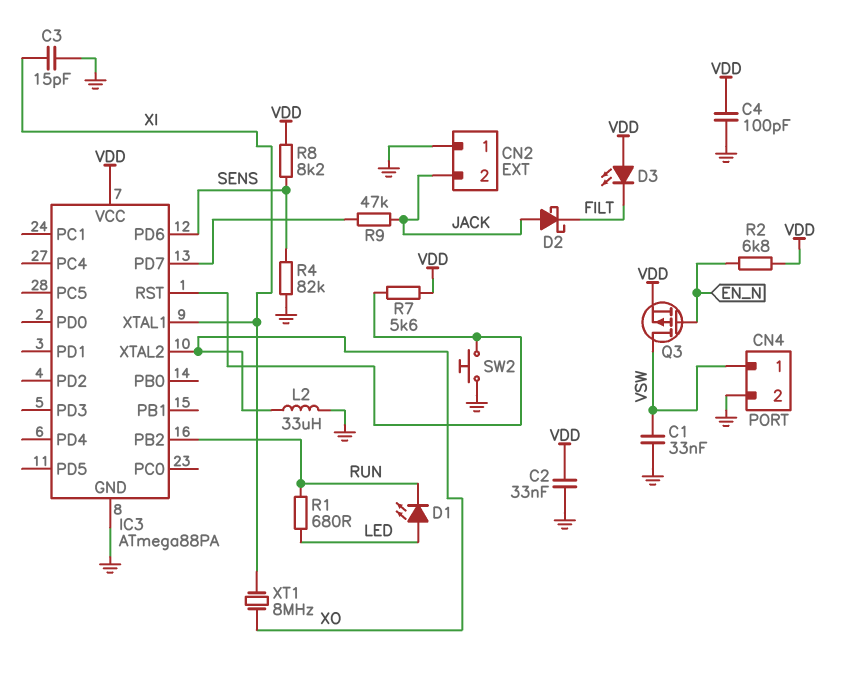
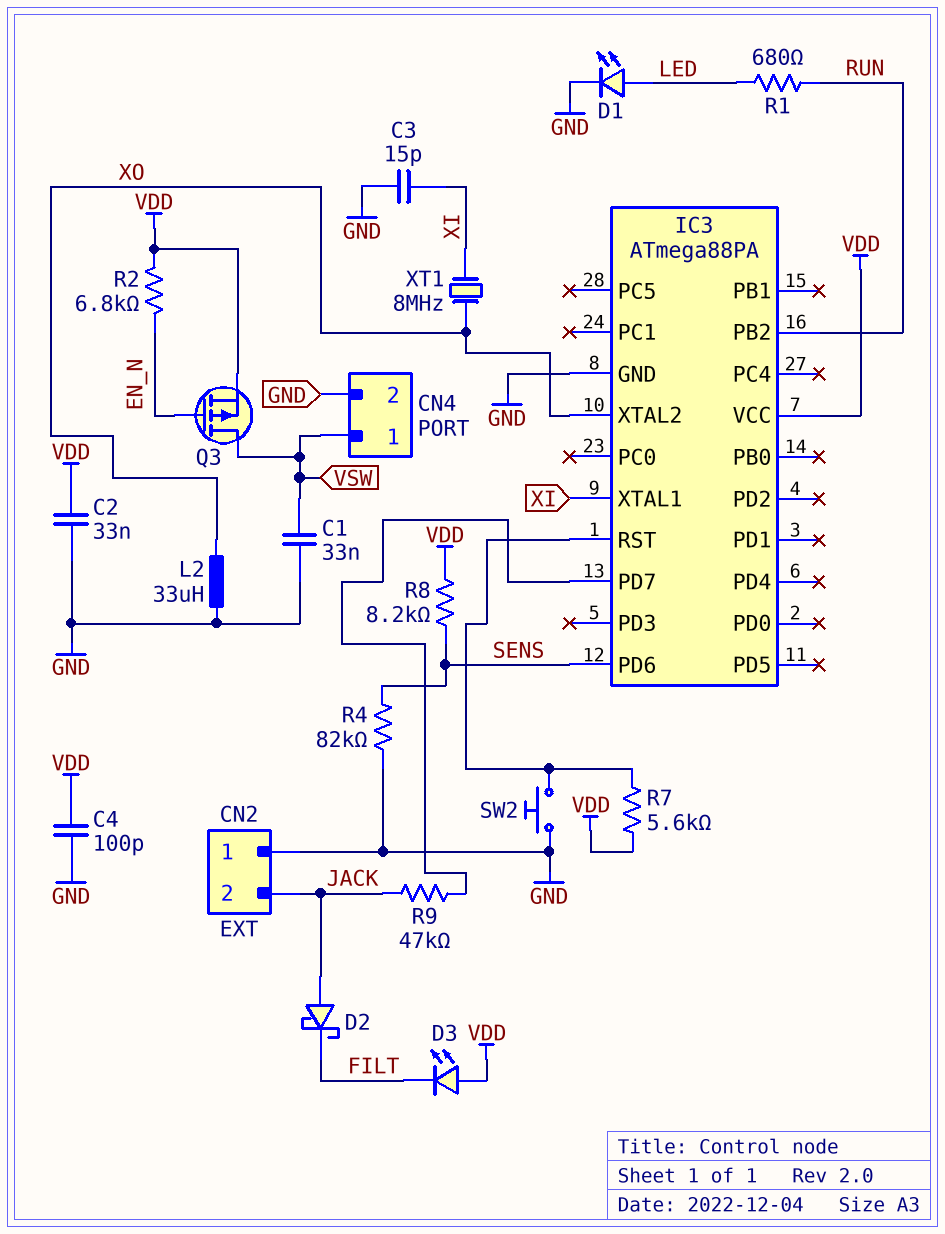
D1: LED (A LED, K RUN) -> LED (A LED, K GND)

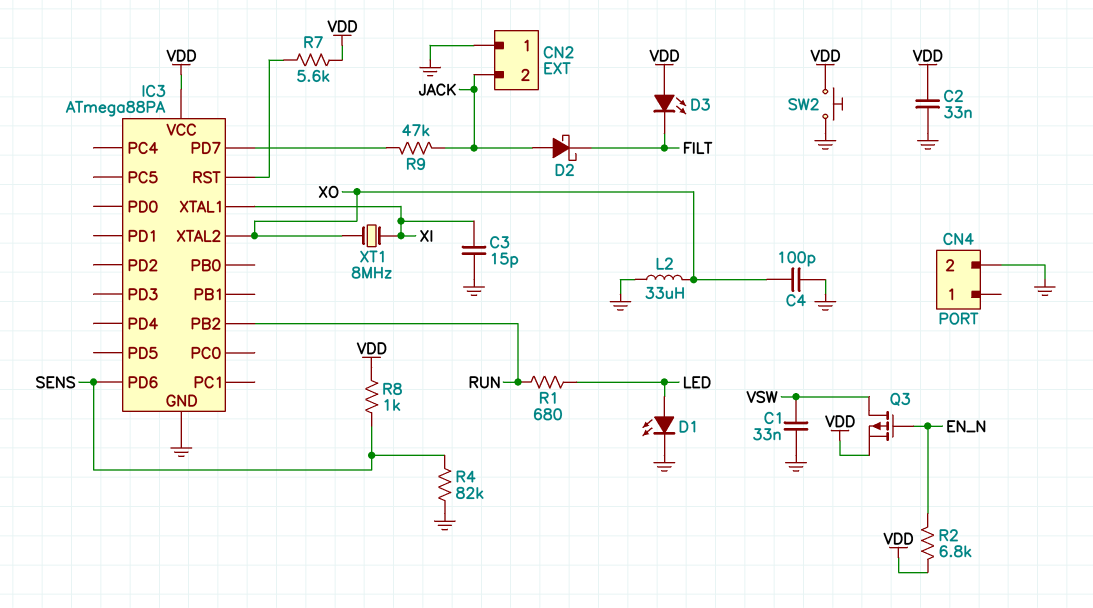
C4: 100pF (GND, VDD) -> 100pF (GND, XO)
CN4 pin 1: VSW -> none
R8: 8.2k (SENS, VDD) -> 1k (SENS, VDD)
SW2: button (GND, IC3/RST) -> button (GND, VDD)

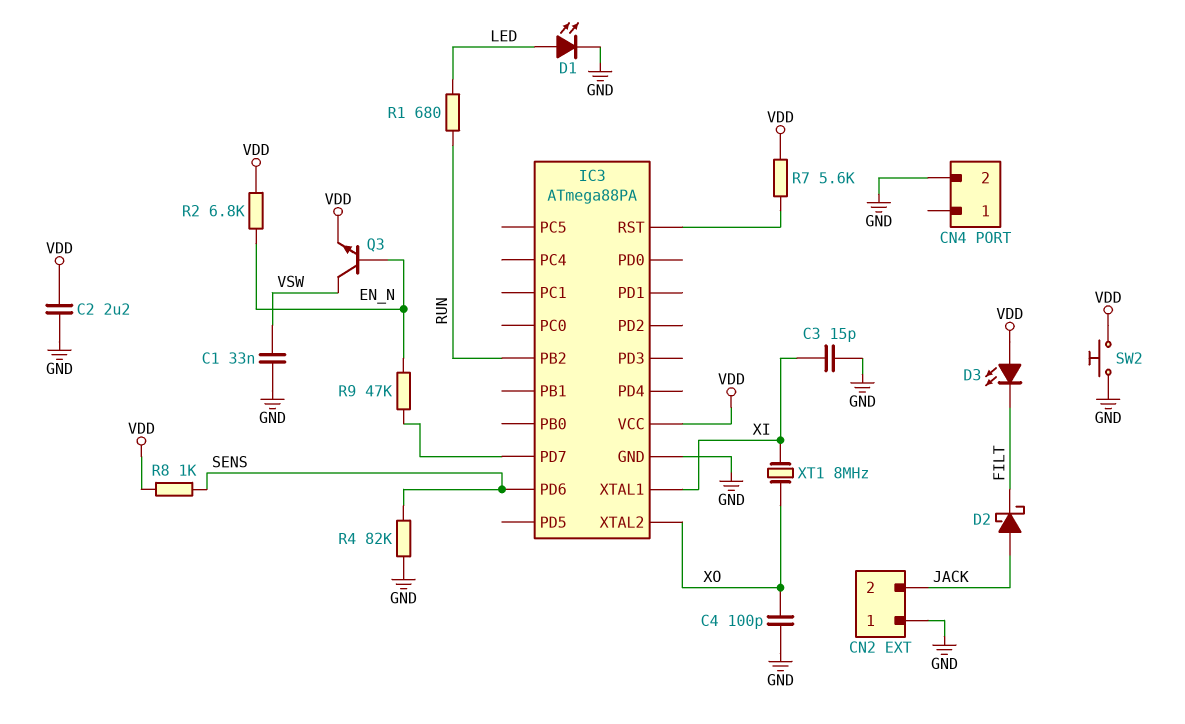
C2: 33nF (GND, VDD) -> 2.2uF (GND, VDD)
L2: 33uH (GND, XO) -> none
Q3: PMOS (G EN_N, D VSW, S VDD) -> NPN (B EN_N, C VSW, E VDD)
R9: 47k (IC3/PD7, JACK) -> 47k (EN_N, IC3/PD7)

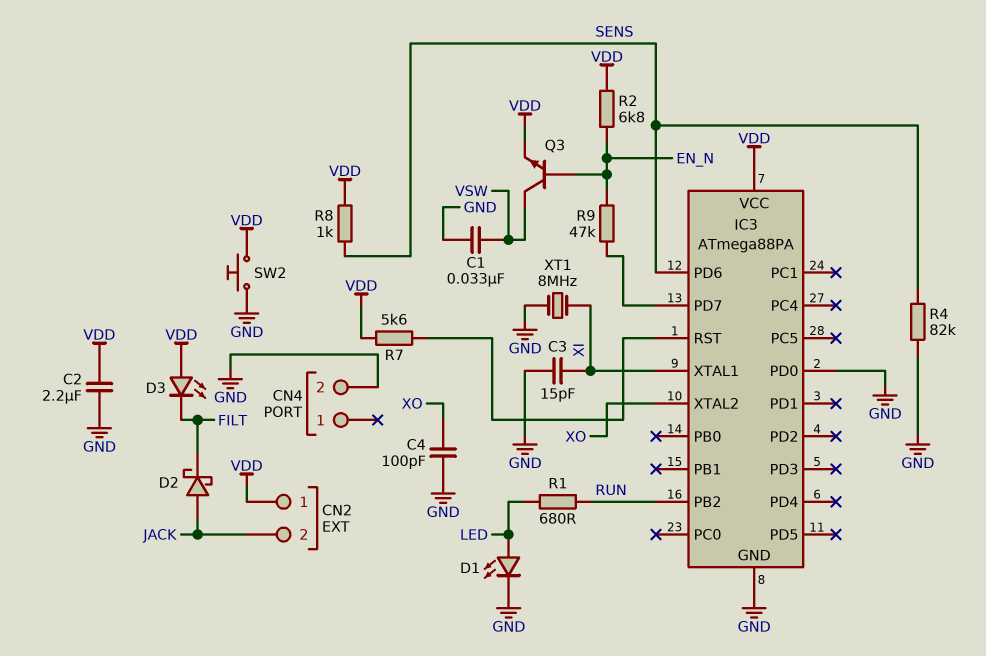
CN2 pin 1: GND -> VDD
IC3 pin PD0: none -> GND
XT1: 8MHz (XI, XO) -> 8MHz (GND, XI)

